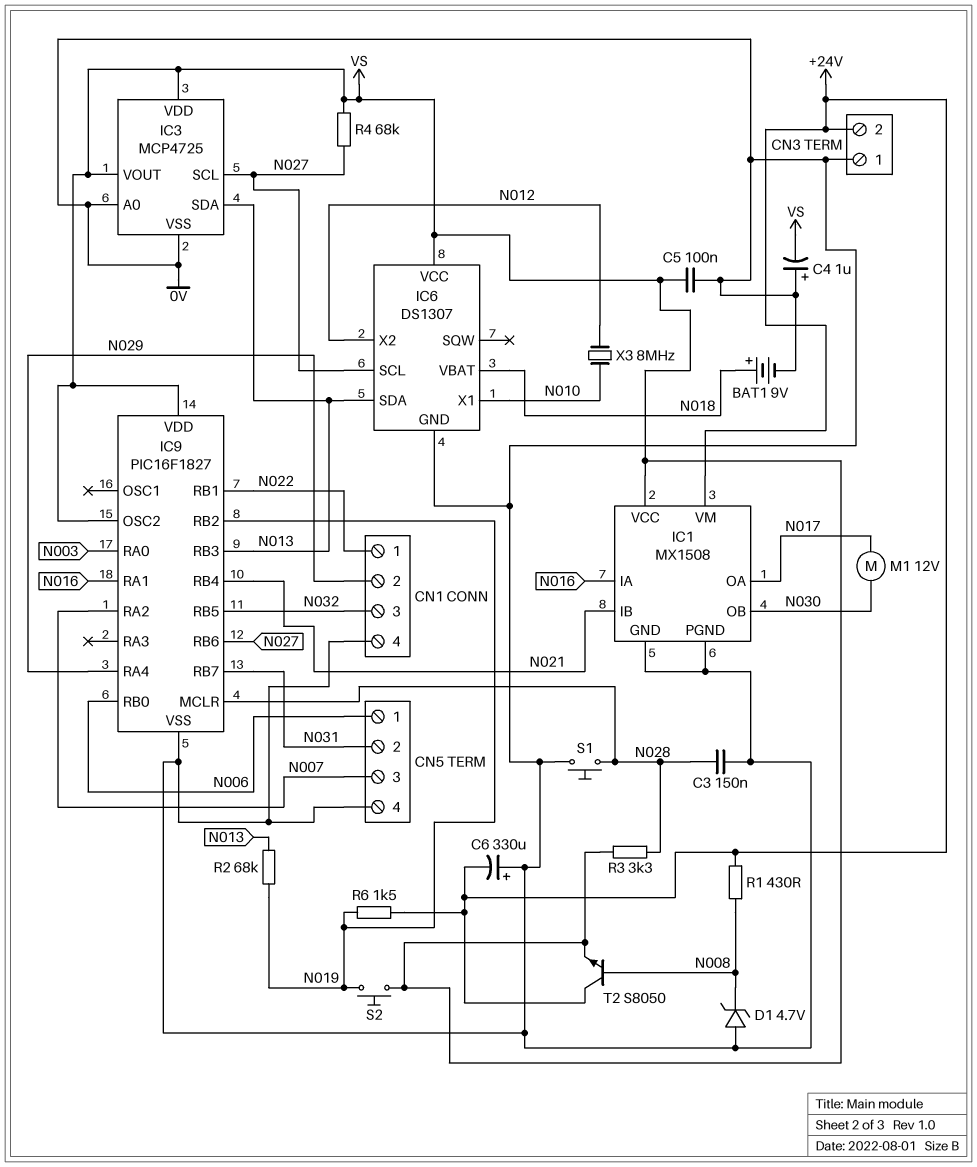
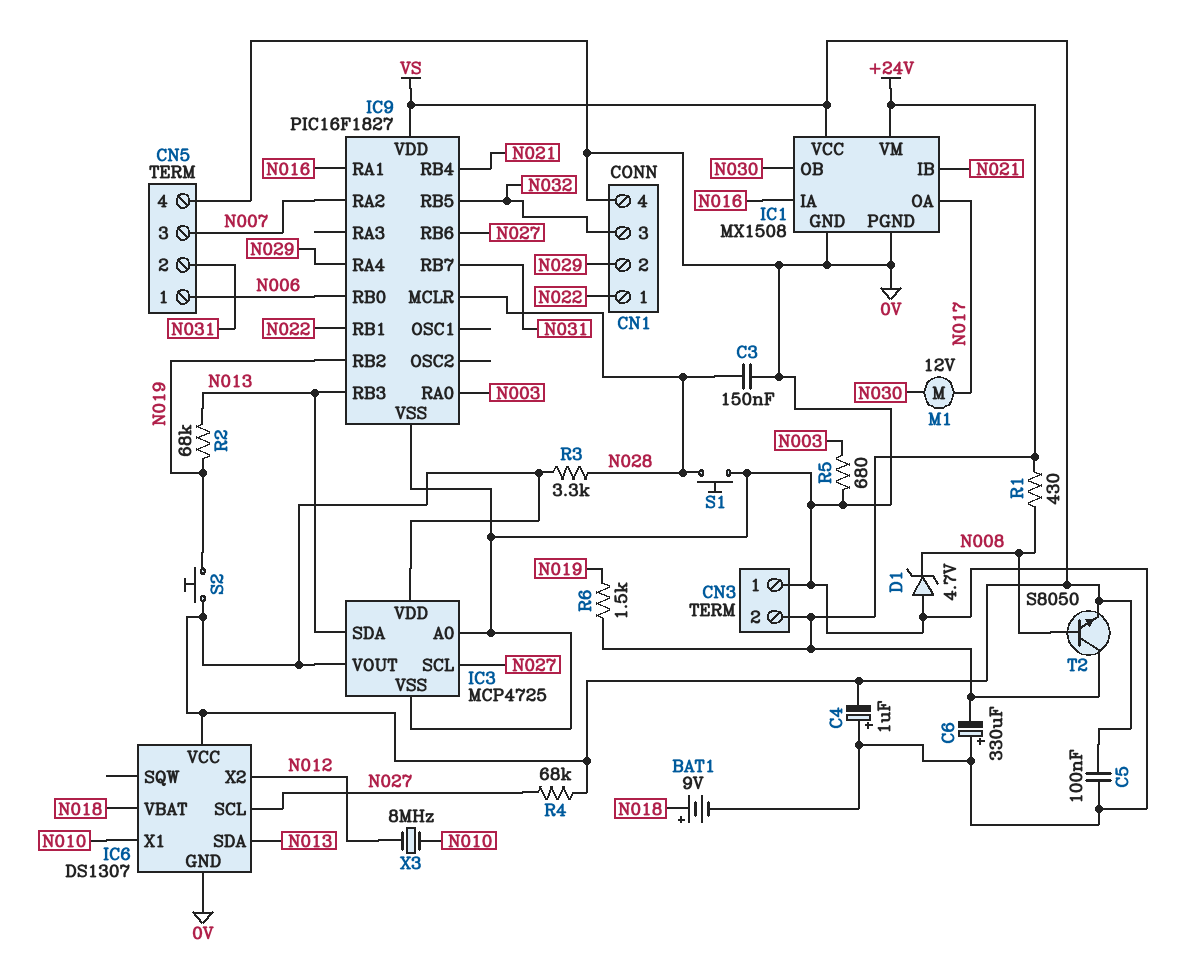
IC9 pin OSC2: VS -> none
R5: none -> 680 (0V, N003)

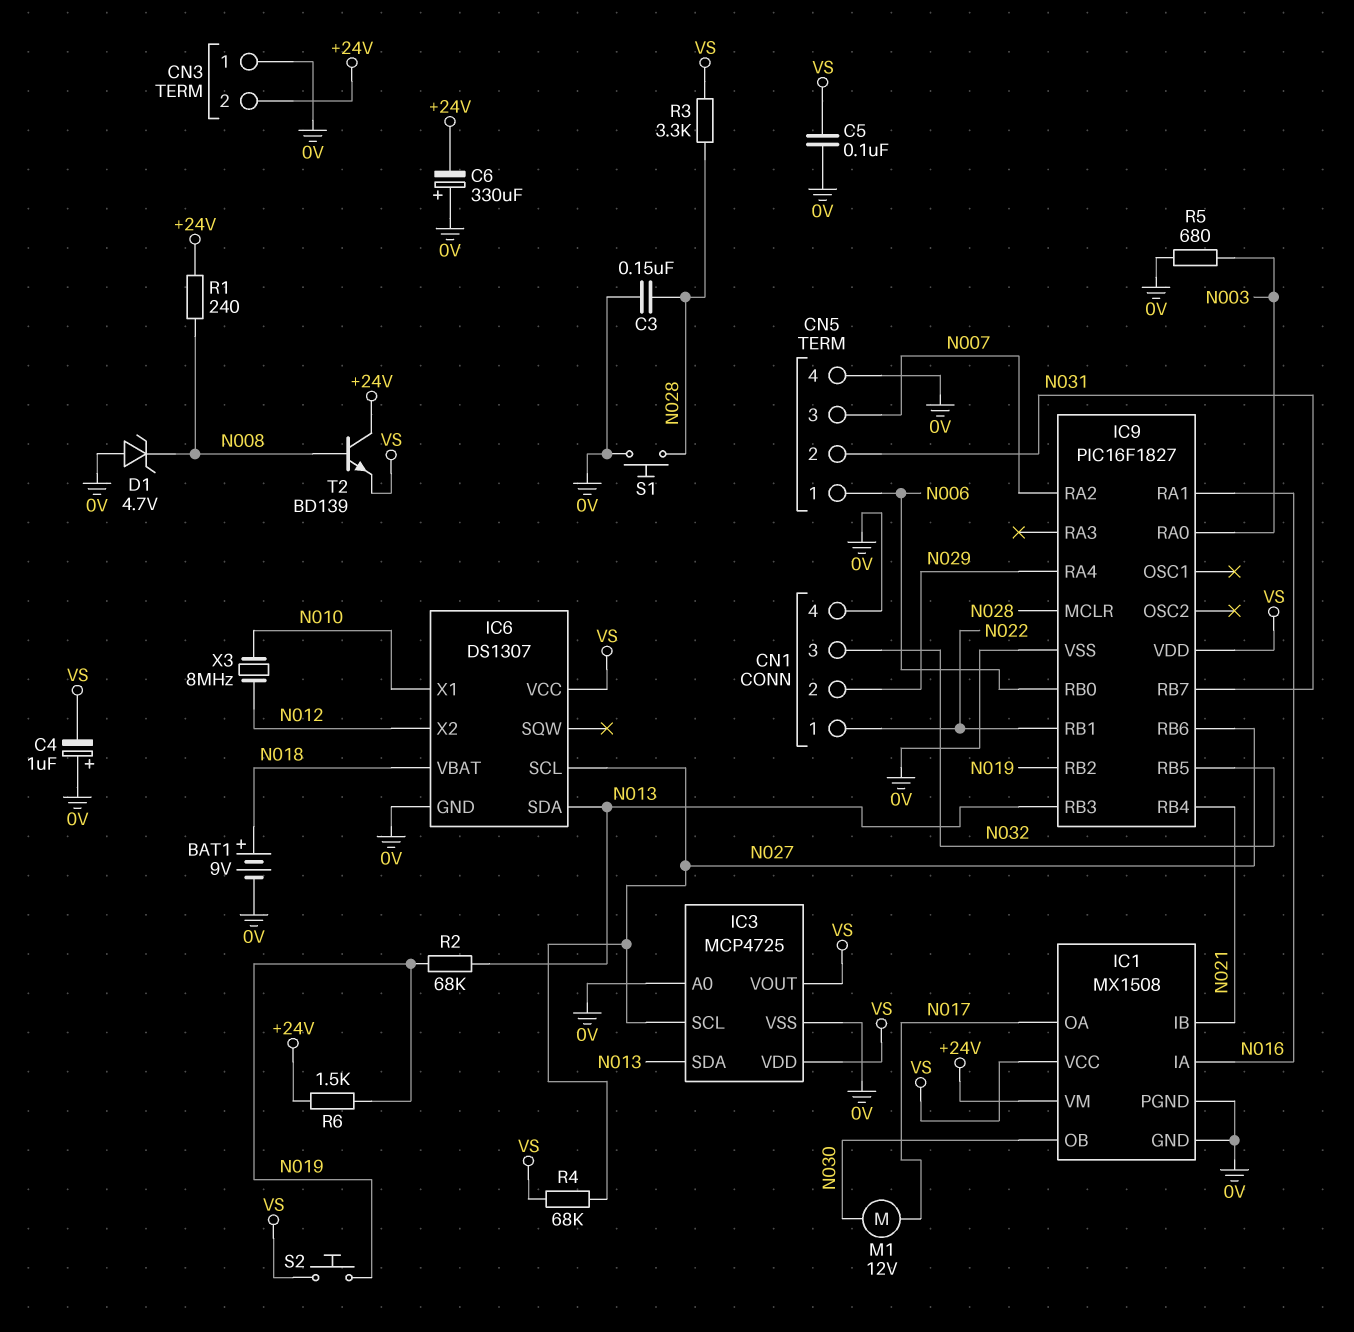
R1: 430 (+24V, N008) -> 240 (+24V, N008)
T2: NPN S8050 (B N008, C +24V, E VS) -> NPN BD139 (B N008, C +24V, E VS)

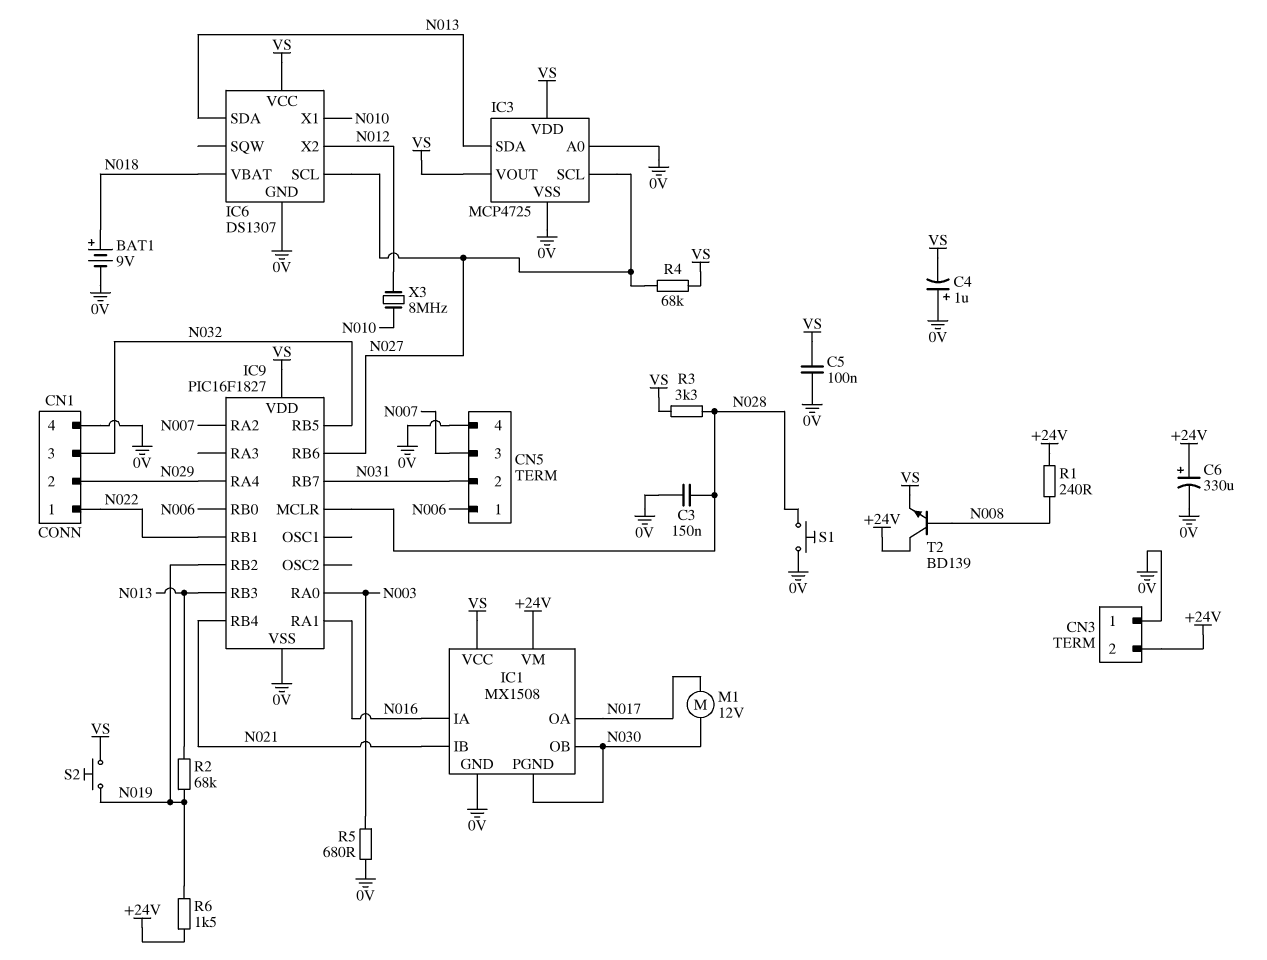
C6: 330uF (plus 0V, minus +24V) -> 330uF (plus +24V, minus 0V)
D1: zener 4.7V (A 0V, K N008) -> none
IC1 pin PGND: 0V -> N030

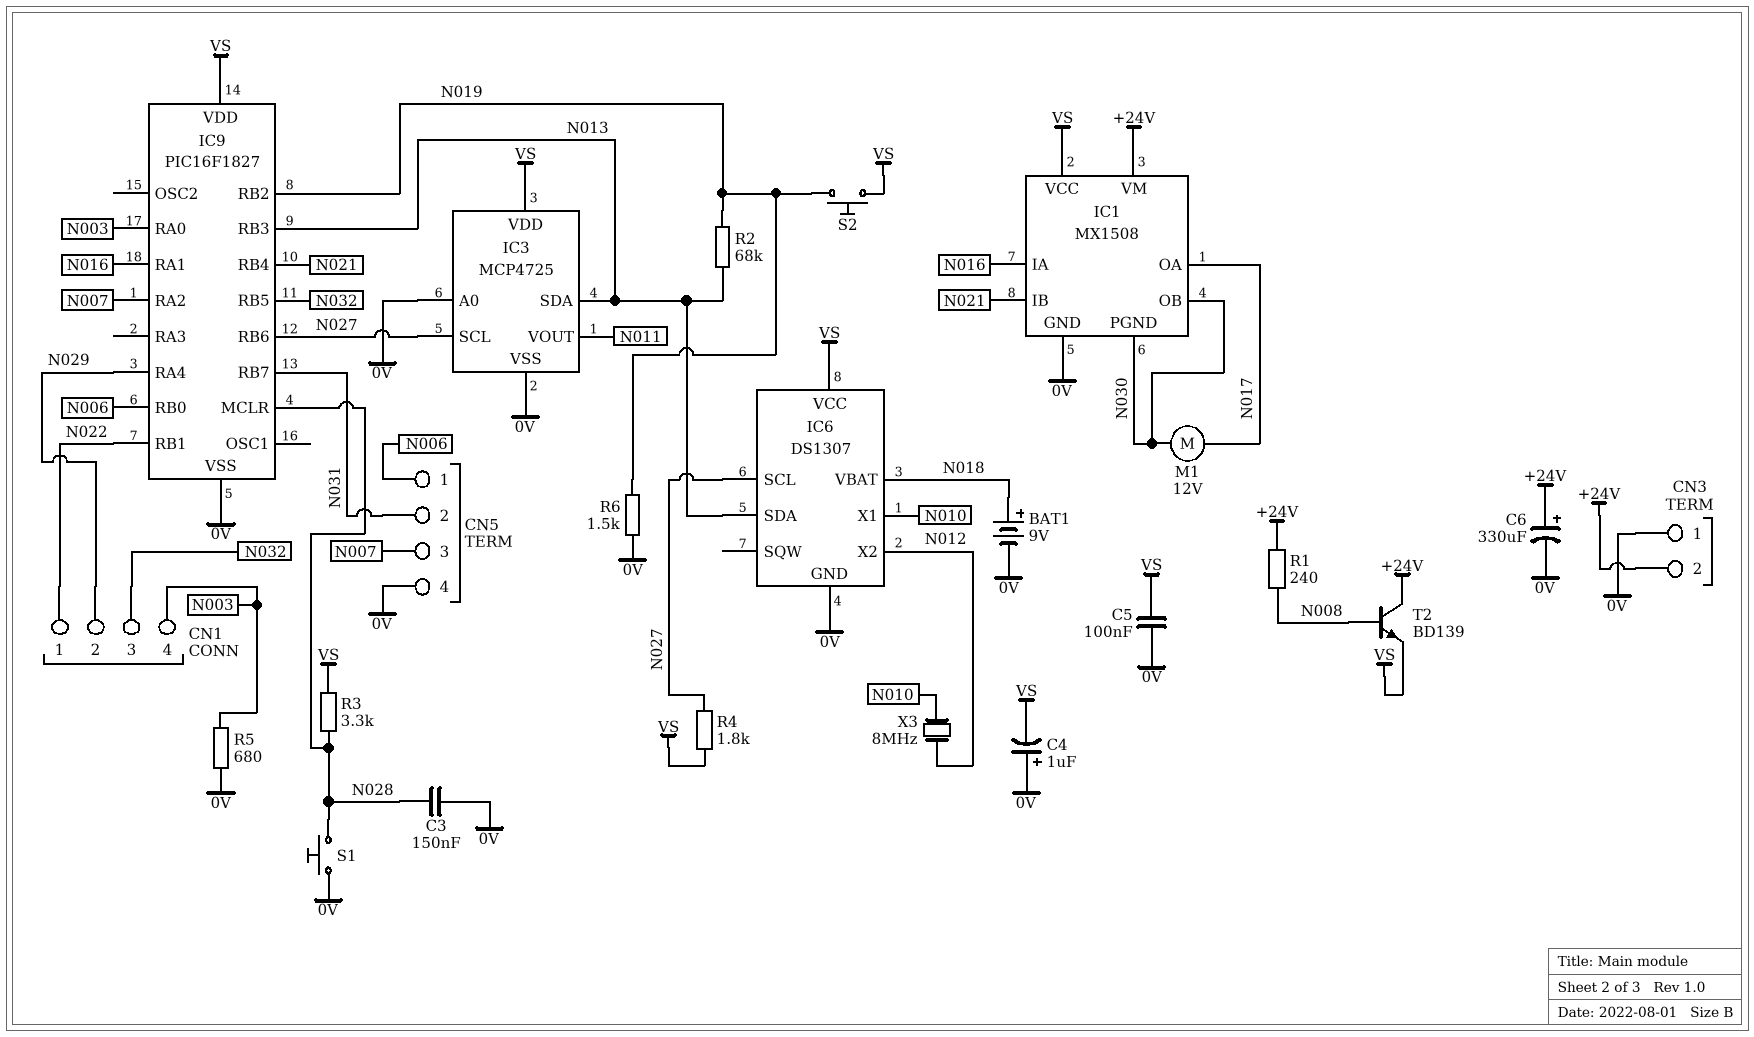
CN1 pin 4: 0V -> N003
IC3 pin VOUT: VS -> N011
R4: 68k (N027, VS) -> 1.8k (N027, VS)
R6: 1.5k (+24V, N019) -> 1.5k (0V, N019)

